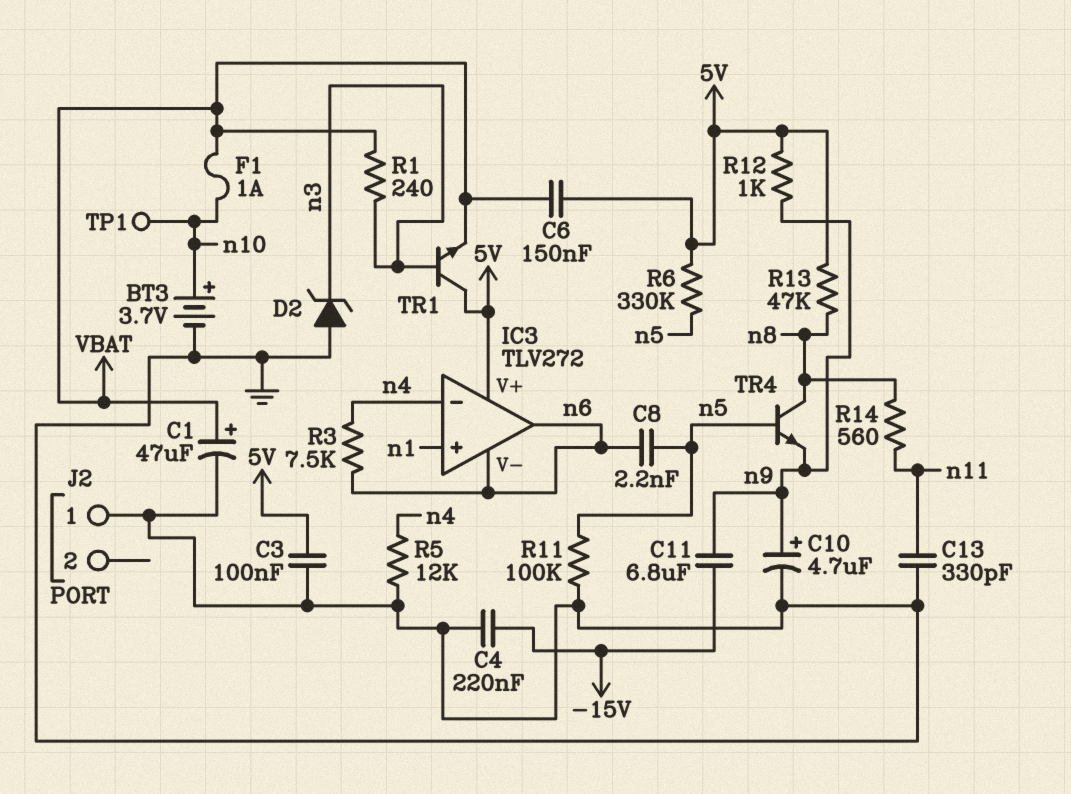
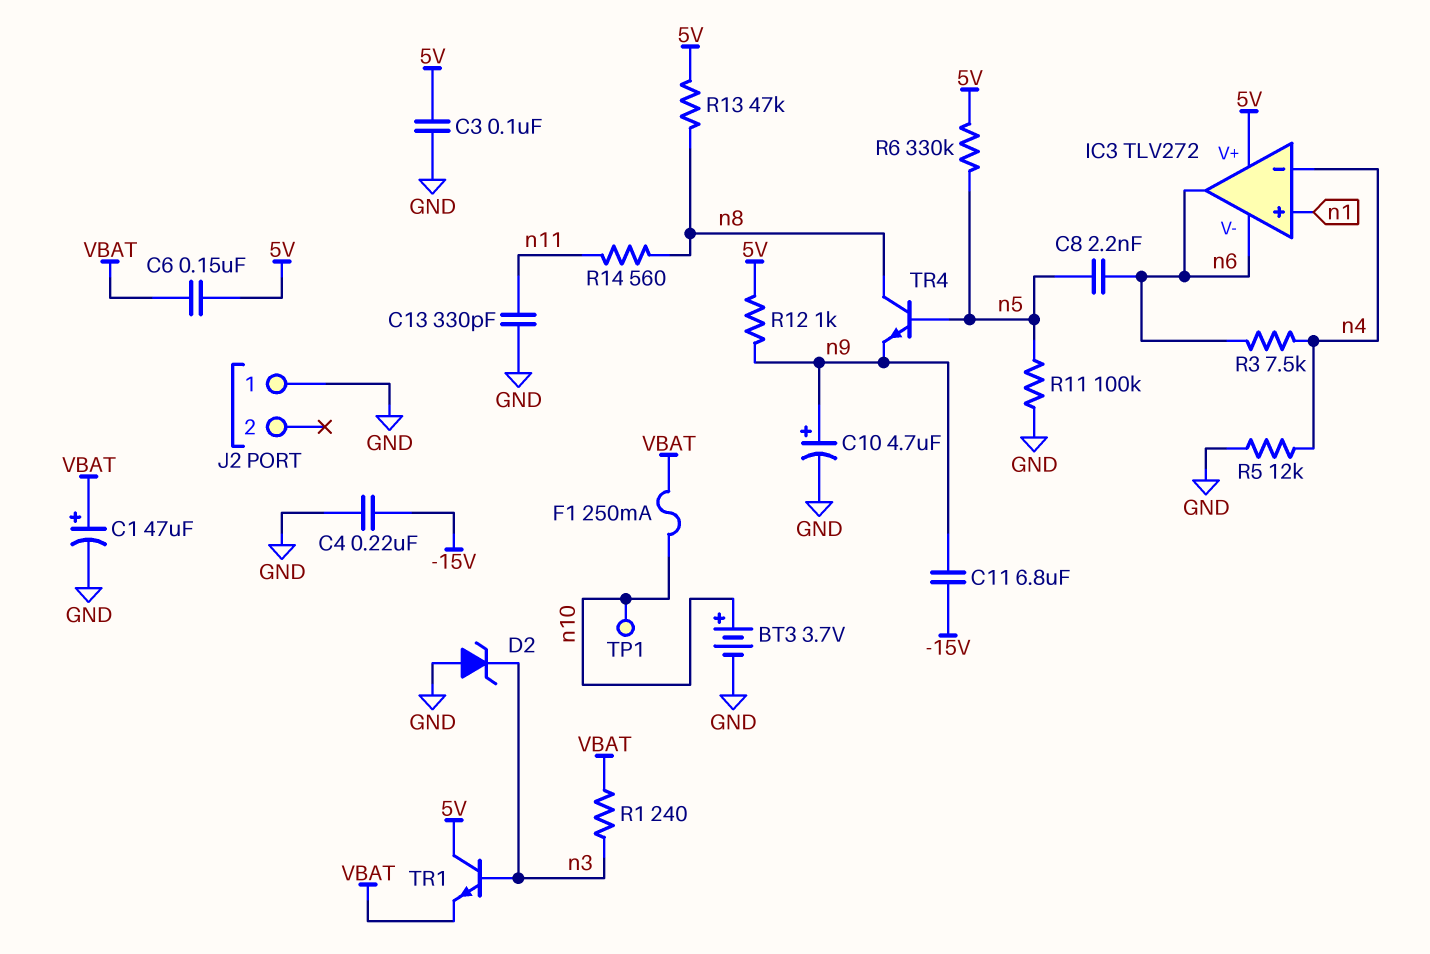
F1: 1A (VBAT, n10) -> 250mA (VBAT, n10)

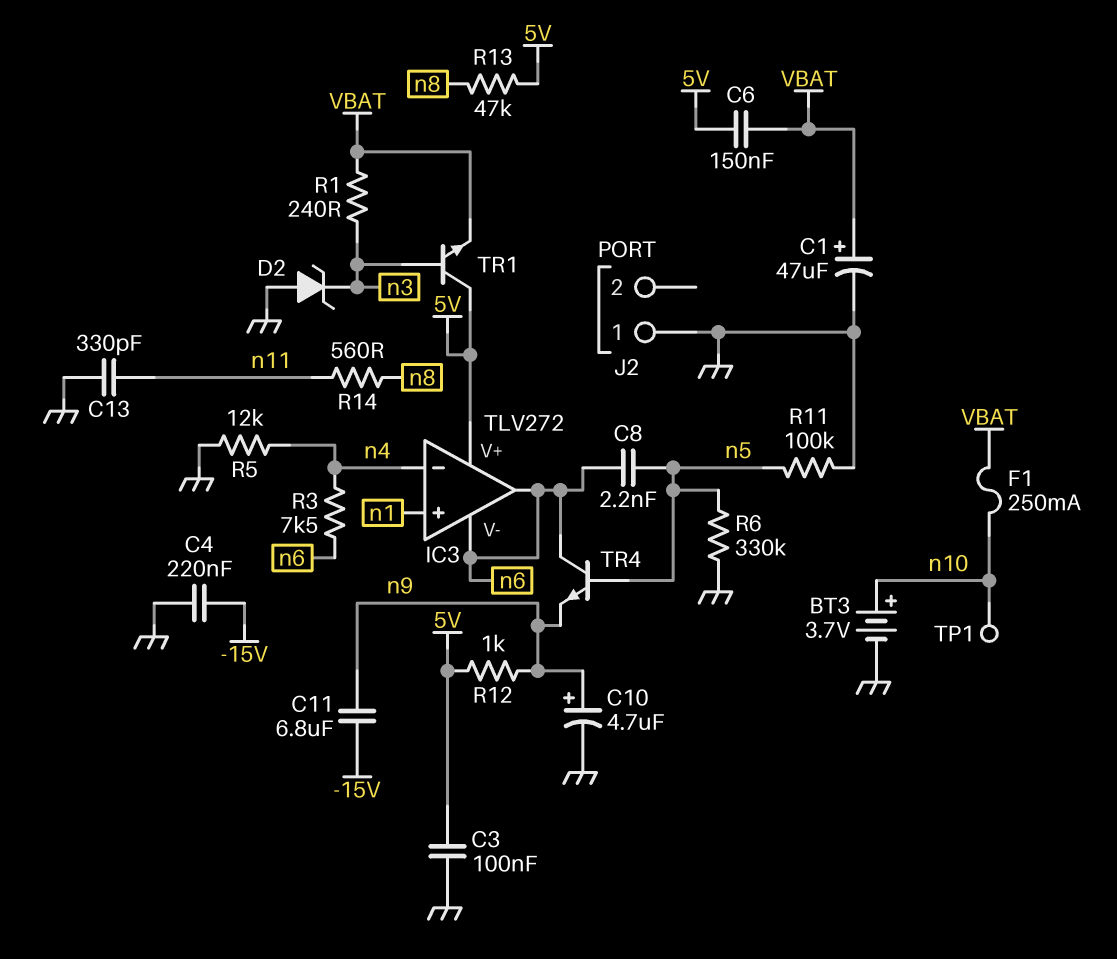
R6: 330k (5V, n5) -> 330k (GND, n5)
TR4: NPN (B n5, C n8, E n9) -> NPN (B n5, C n6, E n9)

